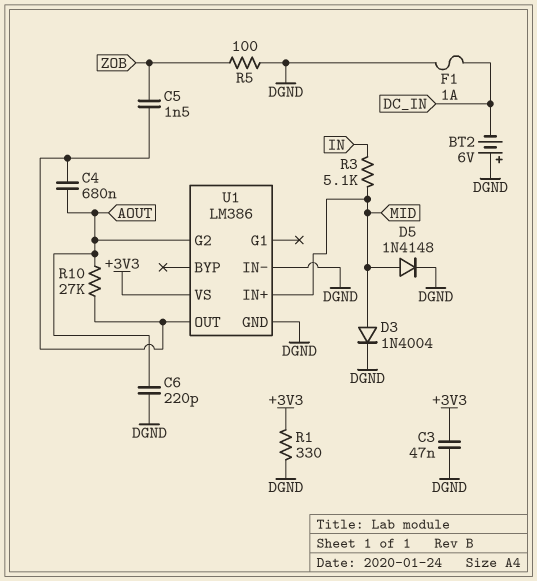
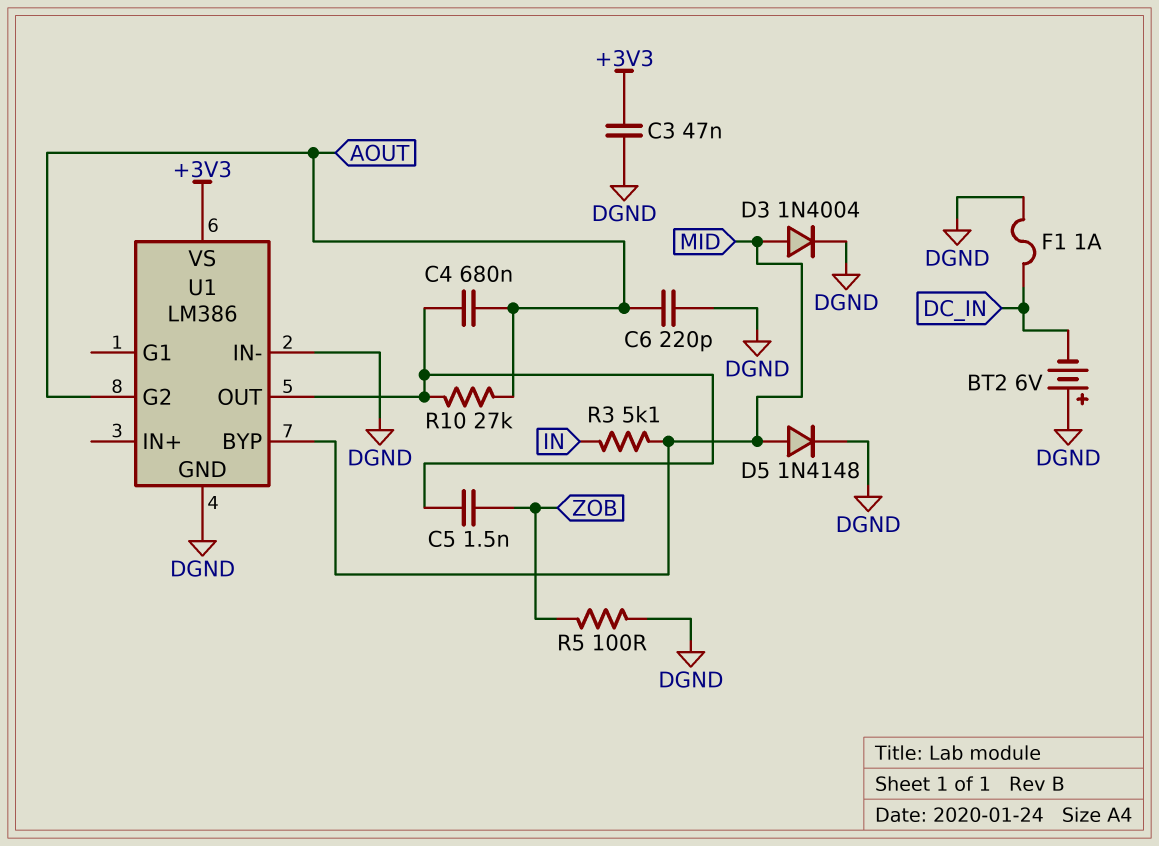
R1: 330 (+3V3, DGND) -> none
U1 pin BYP: none -> MID
U1 pin IN+: MID -> none

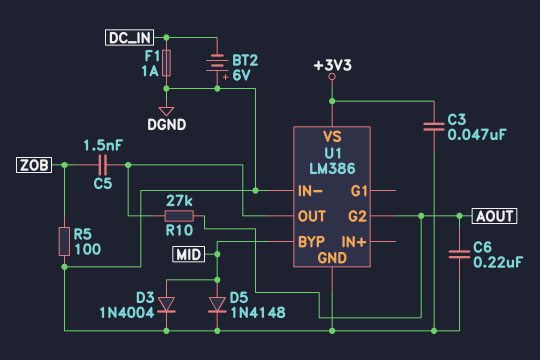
C4: 680nF (AOUT, U1/OUT) -> none
C6: 220pF (AOUT, DGND) -> 220nF (AOUT, DGND)
R3: 5.1k (IN, MID) -> none

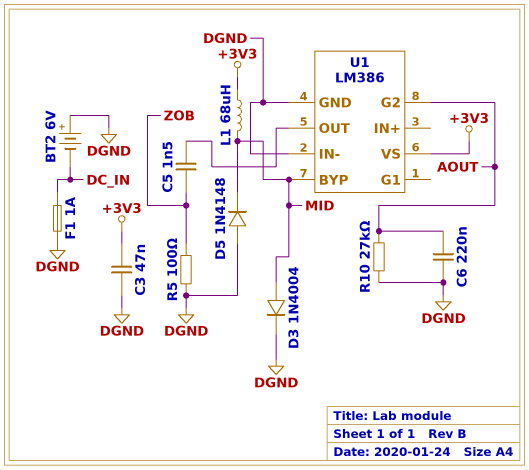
D5: diode 1N4148 (A MID, K DGND) -> diode 1N4148 (A DGND, K MID)
L1: none -> 68uH (+3V3, MID)
R10: 27k (AOUT, U1/OUT) -> 27k (AOUT, DGND)

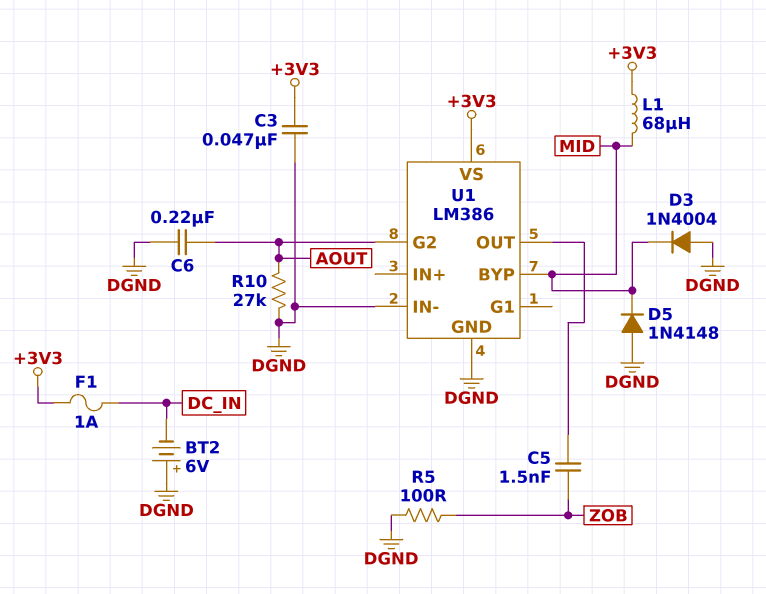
D3: diode 1N4004 (A MID, K DGND) -> diode 1N4004 (A DGND, K MID)
F1: 1A (DC_IN, DGND) -> 1A (+3V3, DC_IN)

